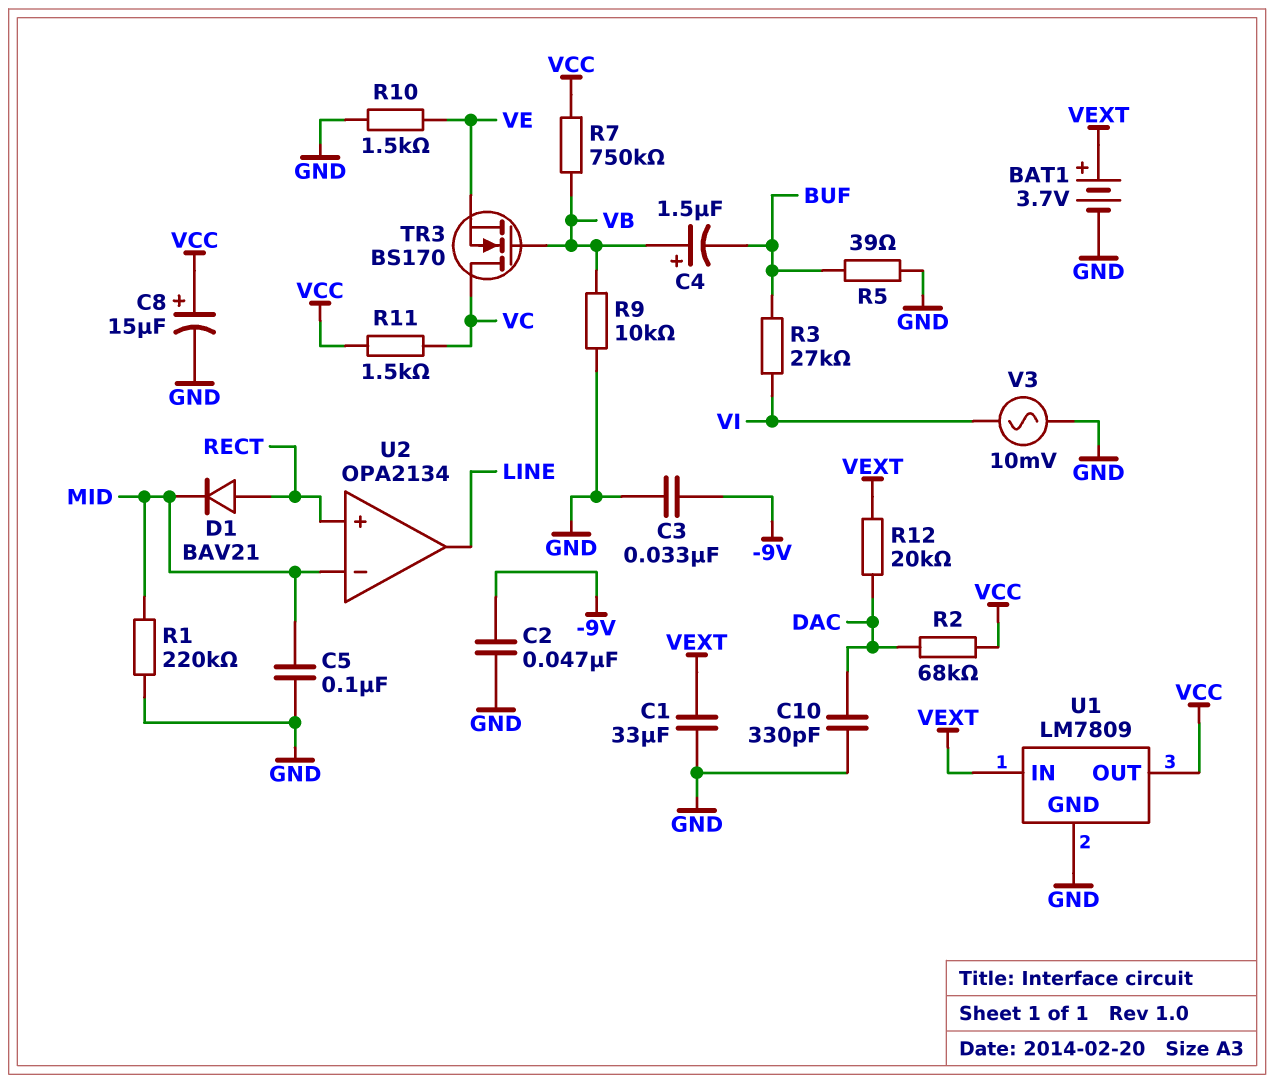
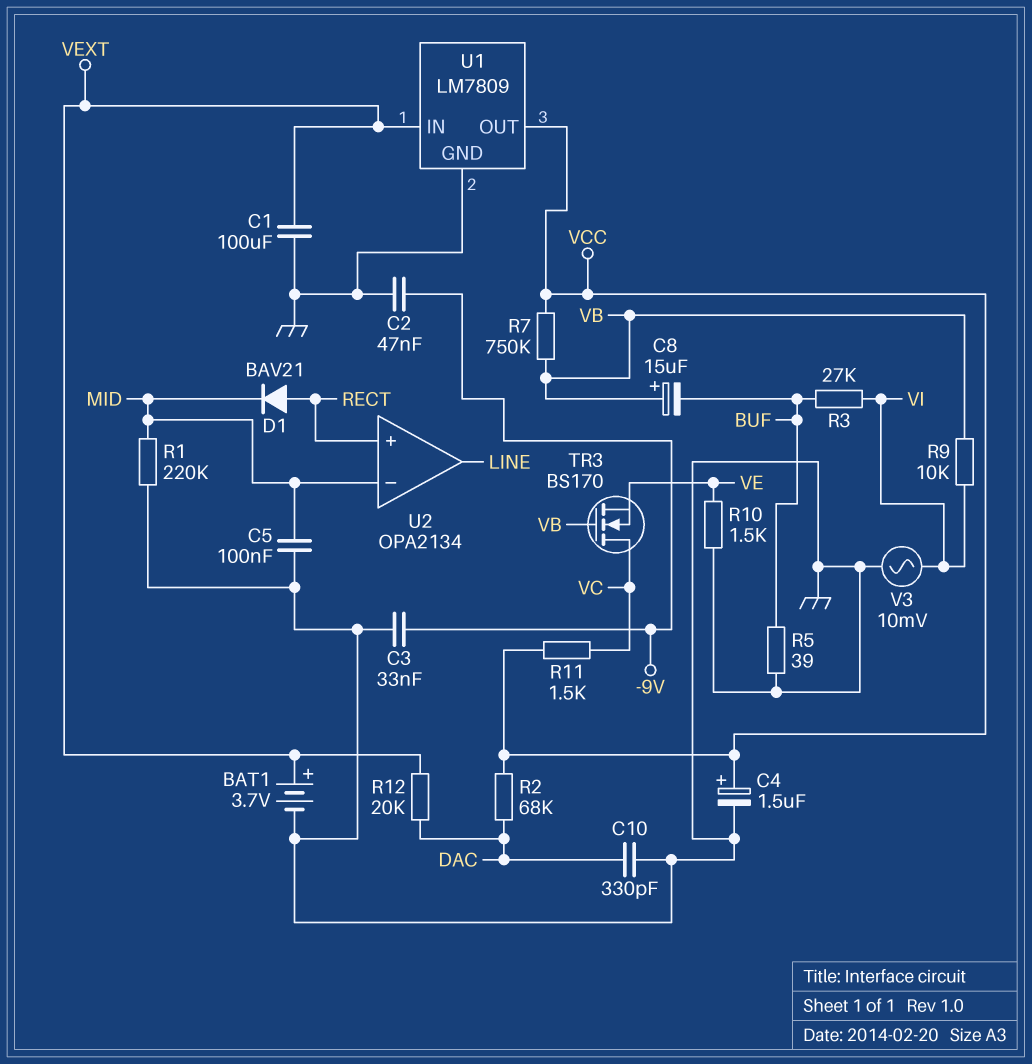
C1: 33uF (GND, VEXT) -> 100uF (GND, VEXT)
C4: 1.5uF (plus VB, minus BUF) -> 1.5uF (plus VCC, minus GND)
C8: 15uF (plus VCC, minus GND) -> 15uF (plus VB, minus BUF)
R9: 10k (GND, VB) -> 10k (VB, VI)

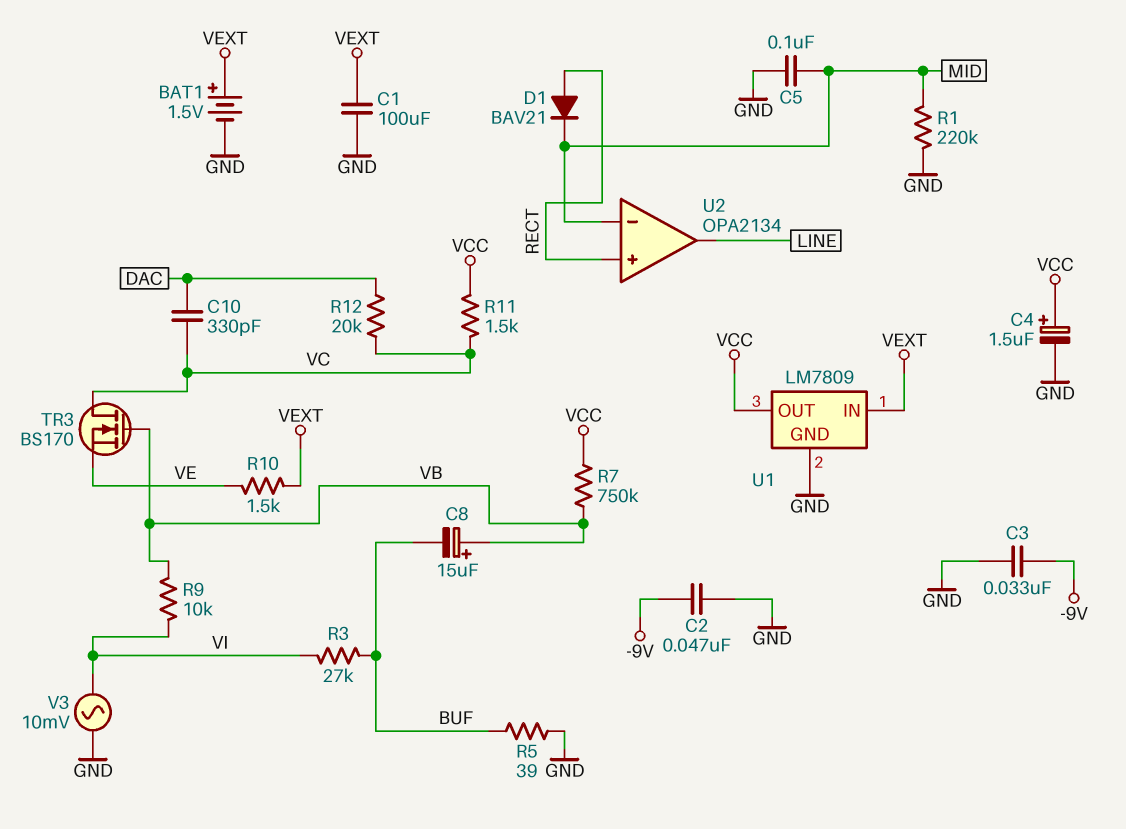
BAT1: 3.7V (plus VEXT, minus GND) -> 1.5V (plus VEXT, minus GND)
C10: 330pF (DAC, GND) -> 330pF (DAC, VC)
R2: 68k (DAC, VCC) -> none
R10: 1.5k (GND, VE) -> 1.5k (VE, VEXT)
R12: 20k (DAC, VEXT) -> 20k (DAC, VC)

